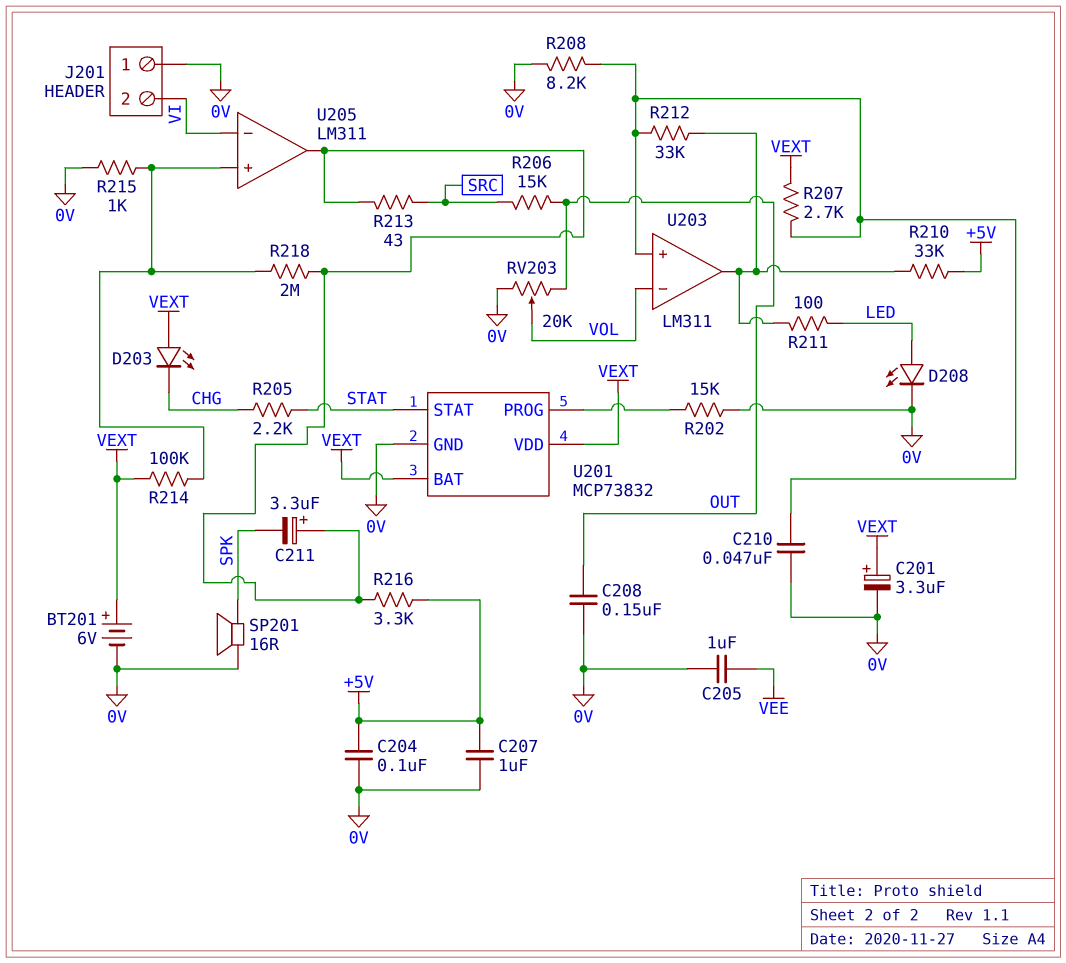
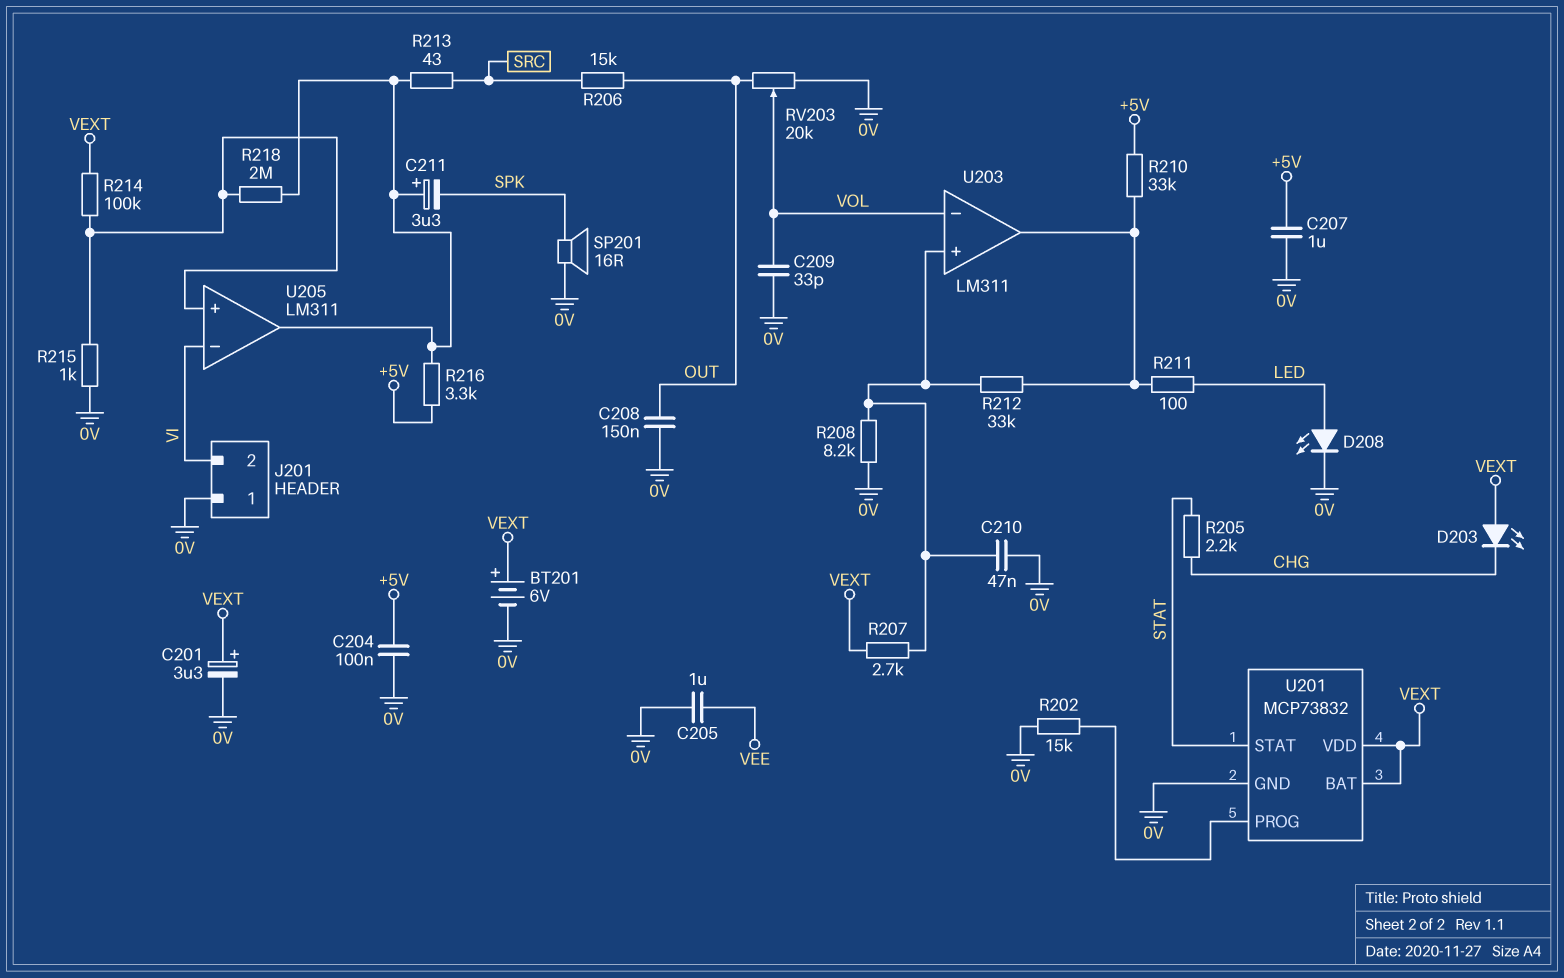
C209: none -> 33pF (0V, VOL)

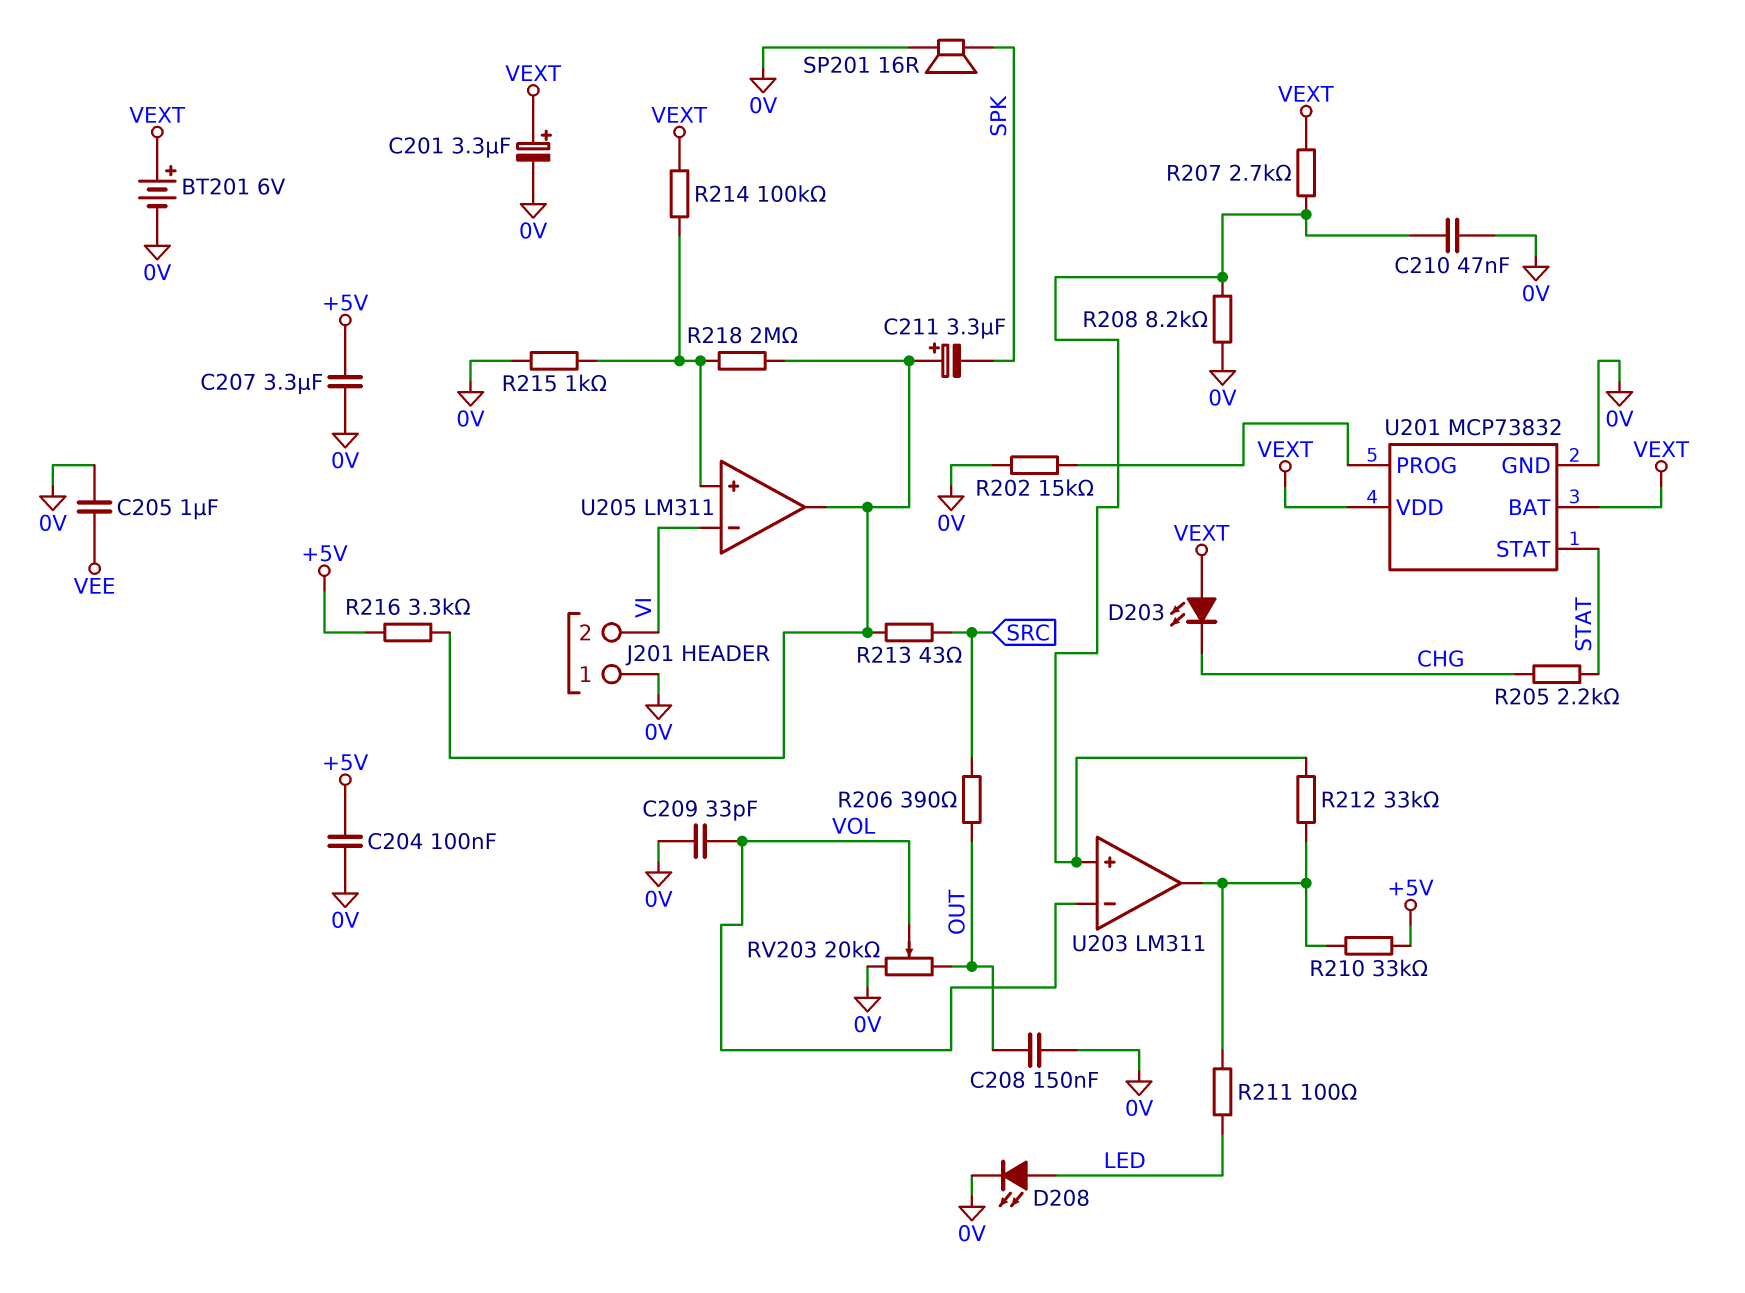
C207: 1uF (+5V, 0V) -> 3.3uF (+5V, 0V)
R206: 15k (OUT, SRC) -> 390 (OUT, SRC)

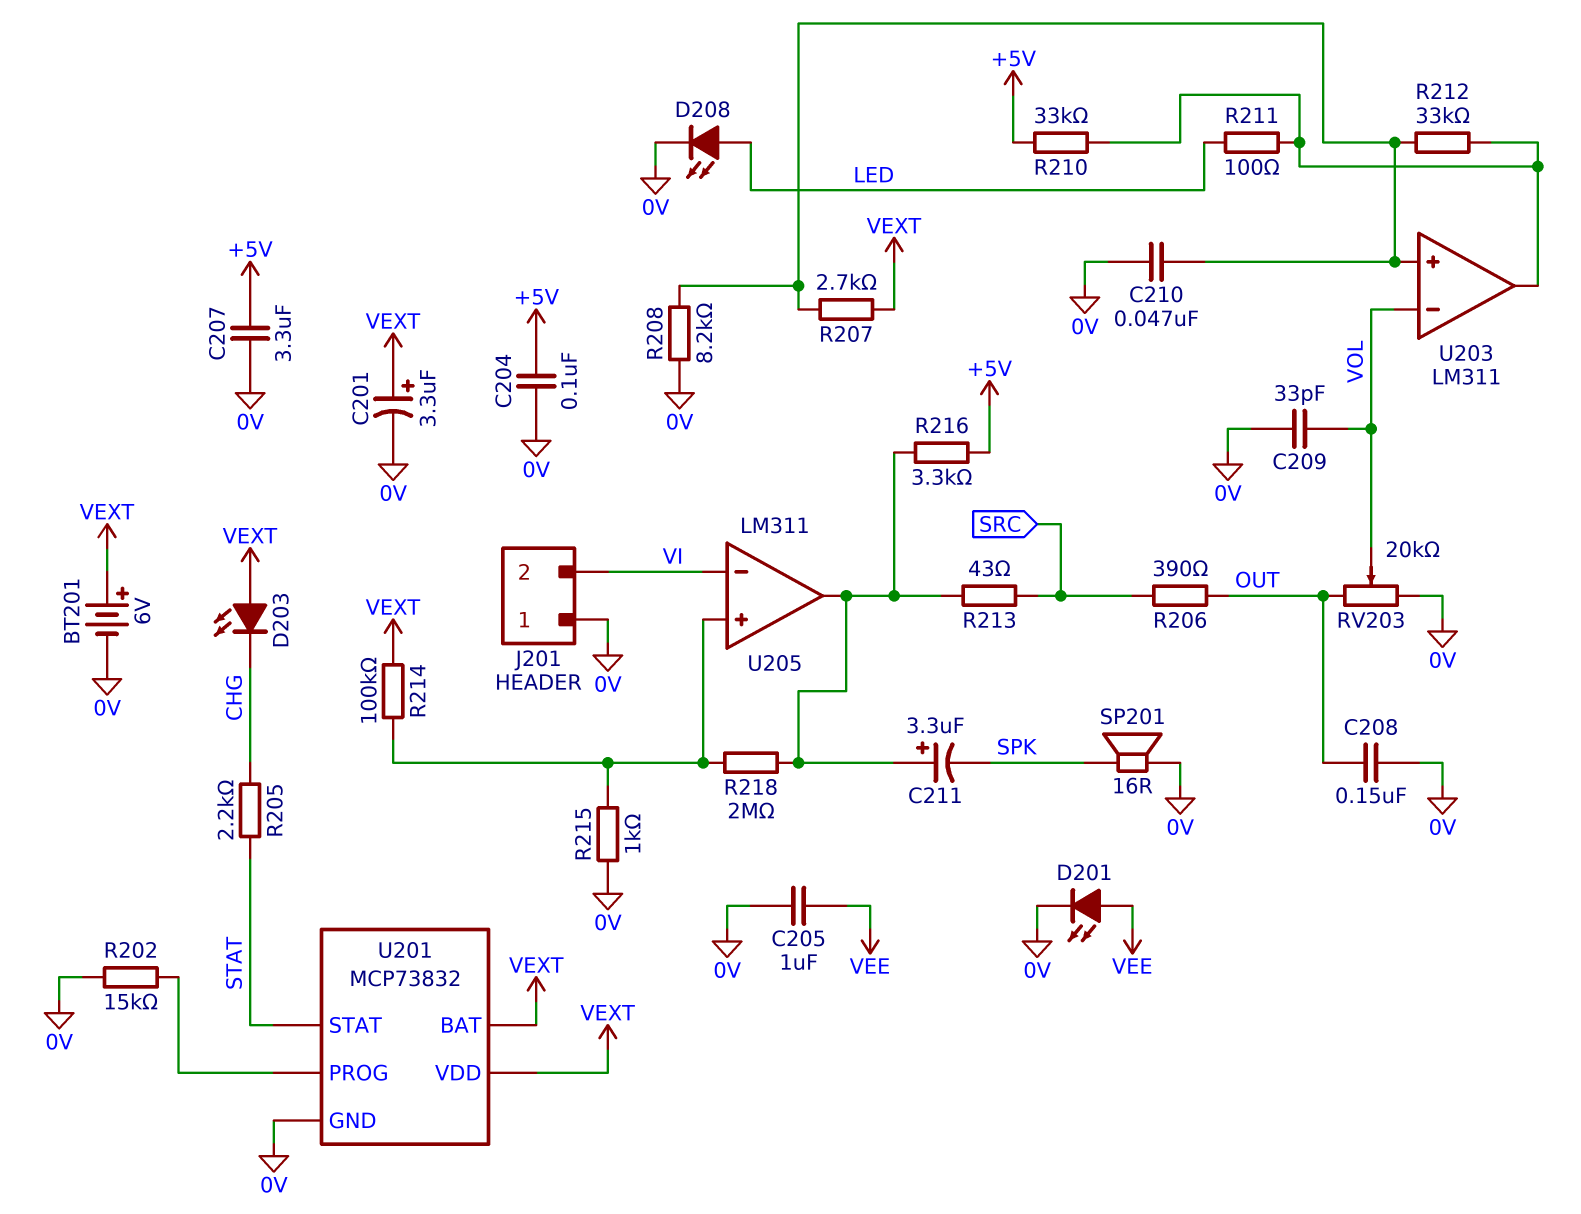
D201: none -> LED (A VEE, K 0V)

